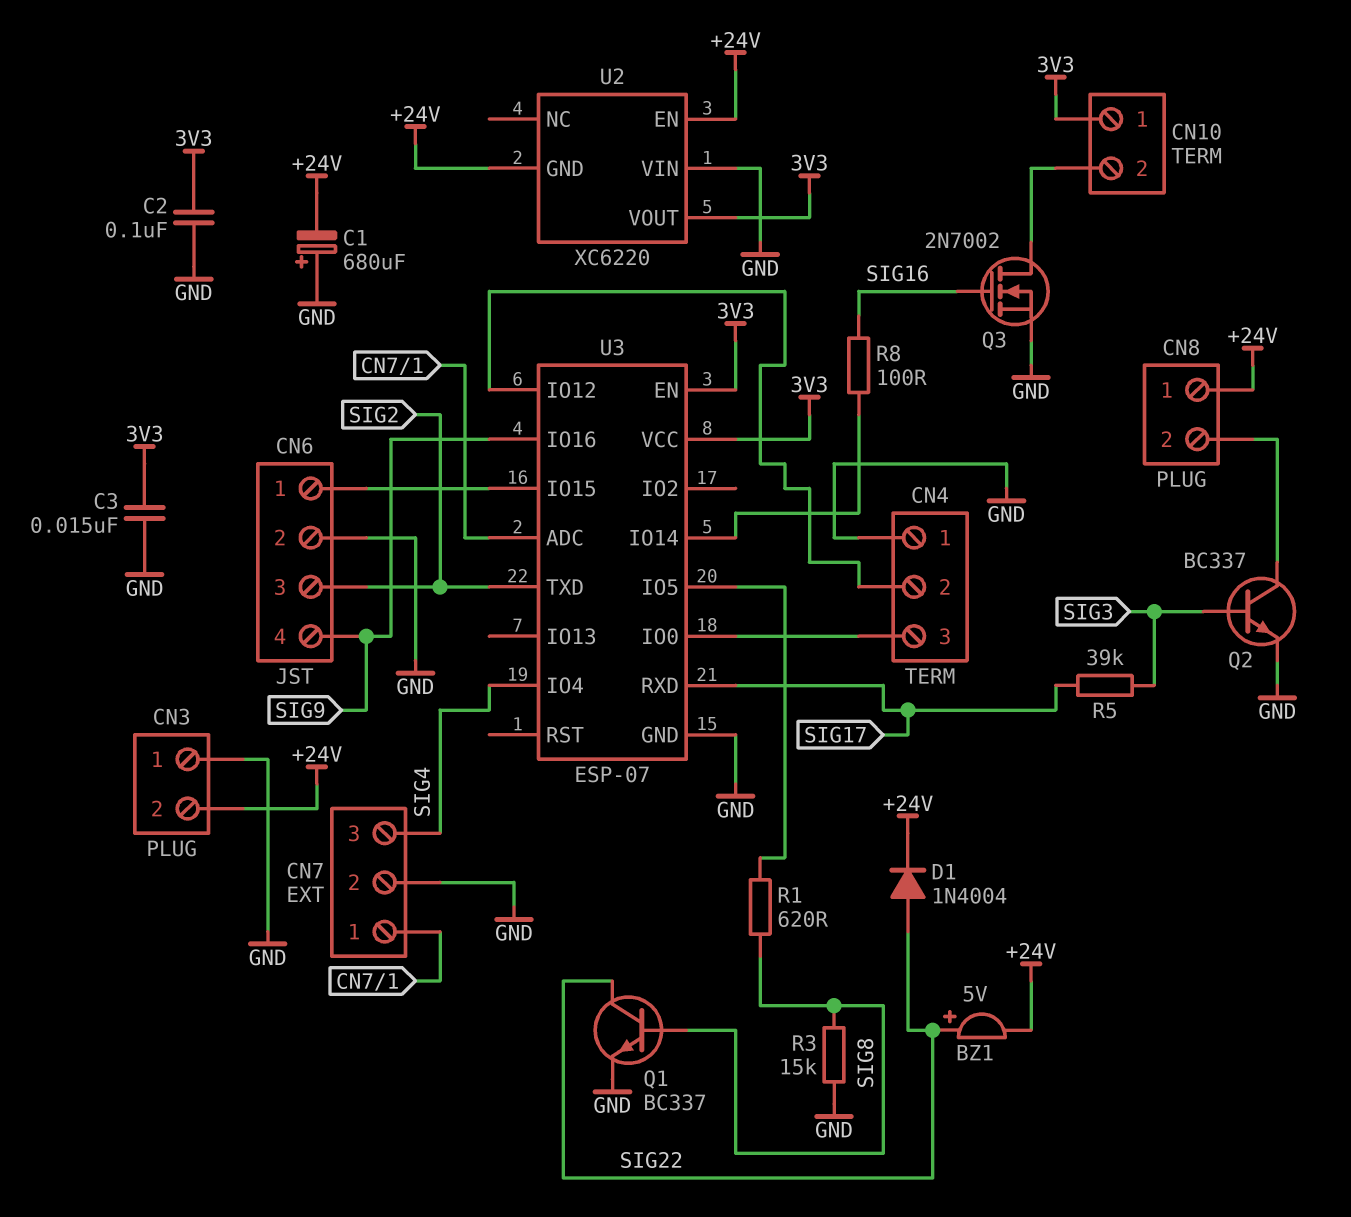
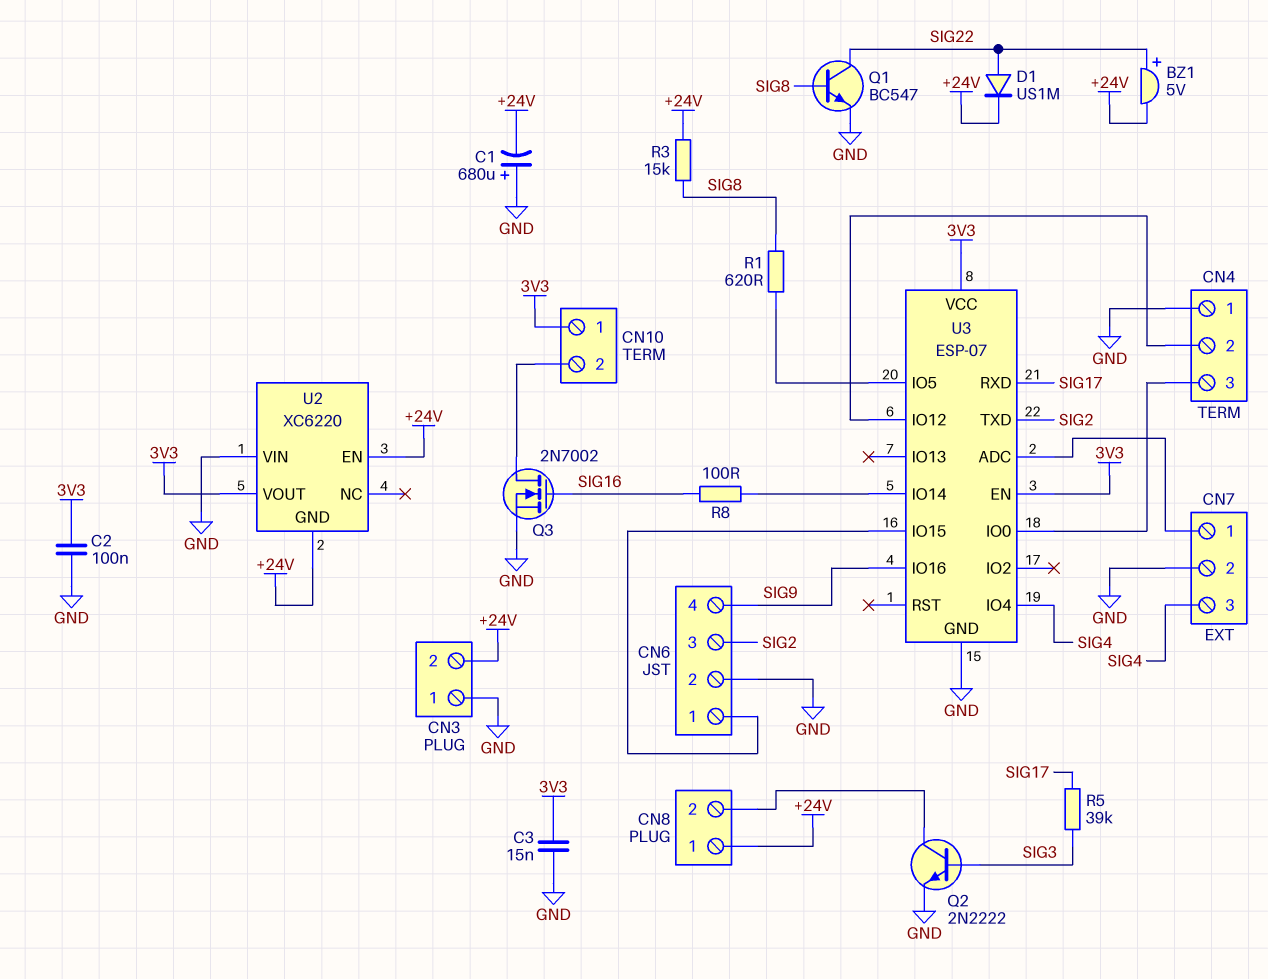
D1: diode 1N4004 (A SIG22, K +24V) -> diode US1M (A SIG22, K +24V)
Q1: NPN BC337 (B SIG8, C SIG22, E GND) -> NPN BC547 (B SIG8, C SIG22, E GND)
Q2: NPN BC337 (B SIG3, C CN8/2, E GND) -> NPN 2N2222 (B SIG3, C CN8/2, E GND)
R3: 15k (GND, SIG8) -> 15k (+24V, SIG8)

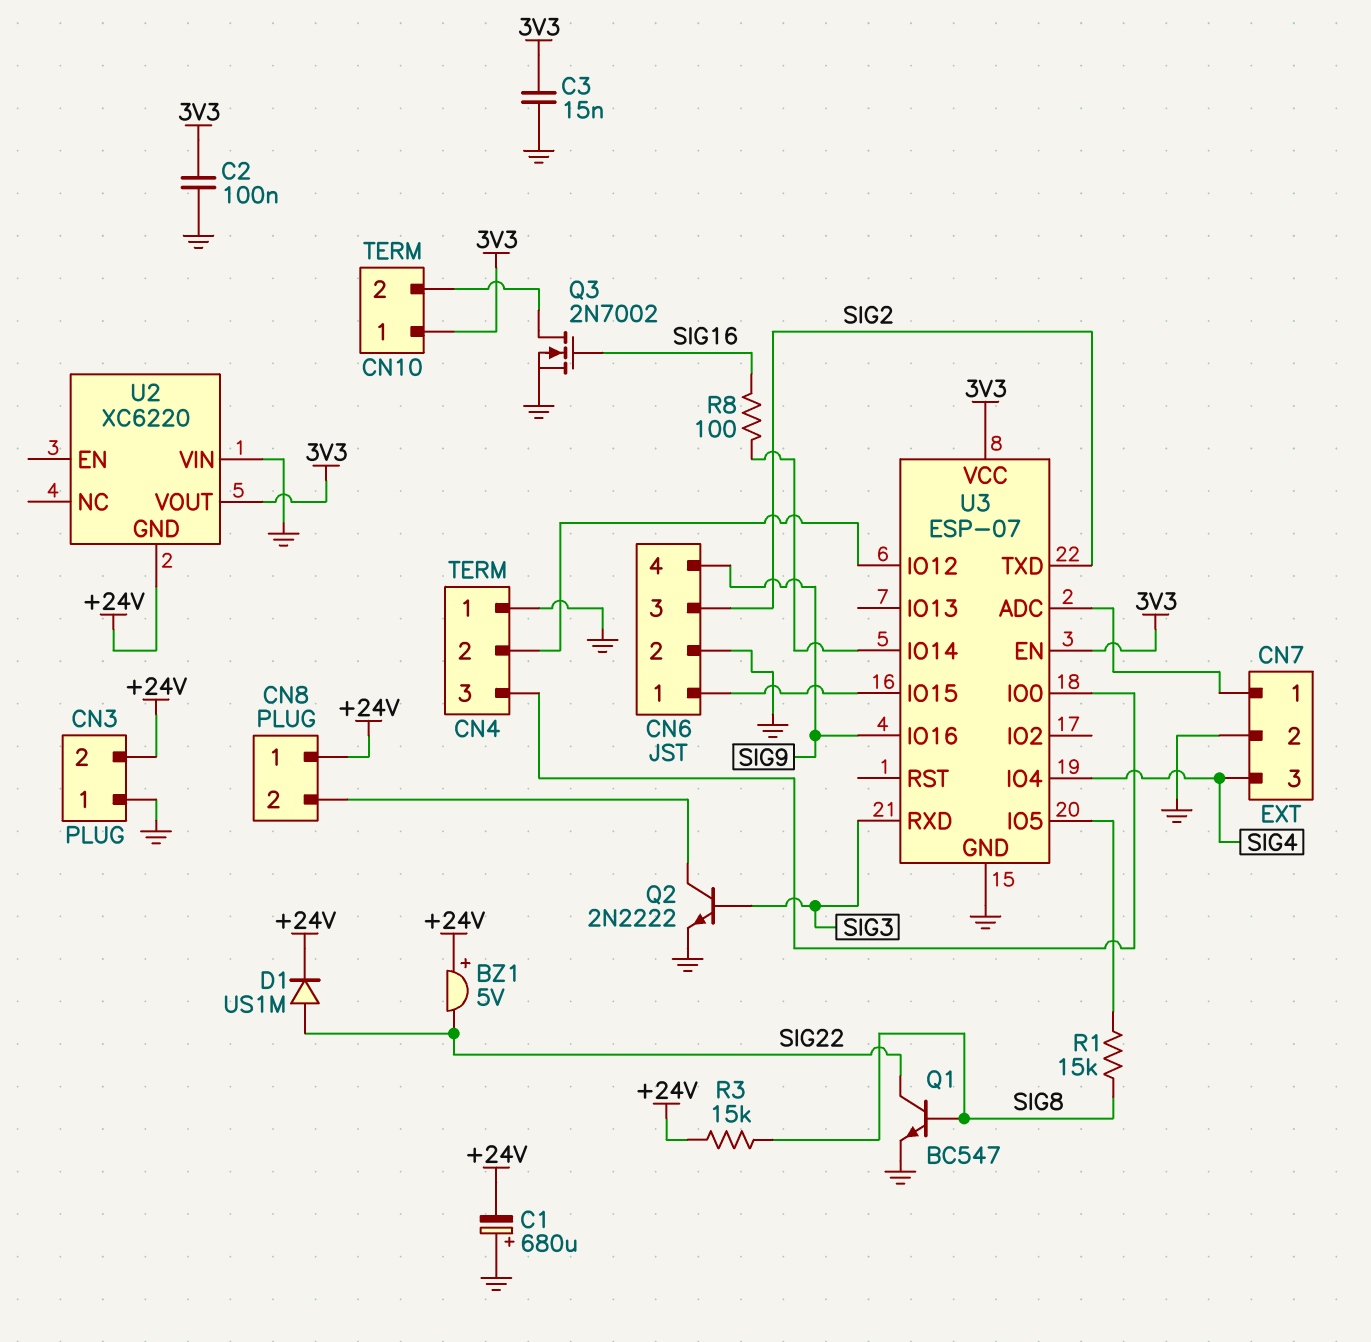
BZ1: buzzer 5V (plus SIG22, minus +24V) -> buzzer 5V (plus +24V, minus SIG22)
R1: 620 (SIG8, U3/IO5) -> 15k (SIG8, U3/IO5)
R5: 39k (SIG3, SIG17) -> none
U2 pin EN: +24V -> none
U3 pin RXD: SIG17 -> SIG3

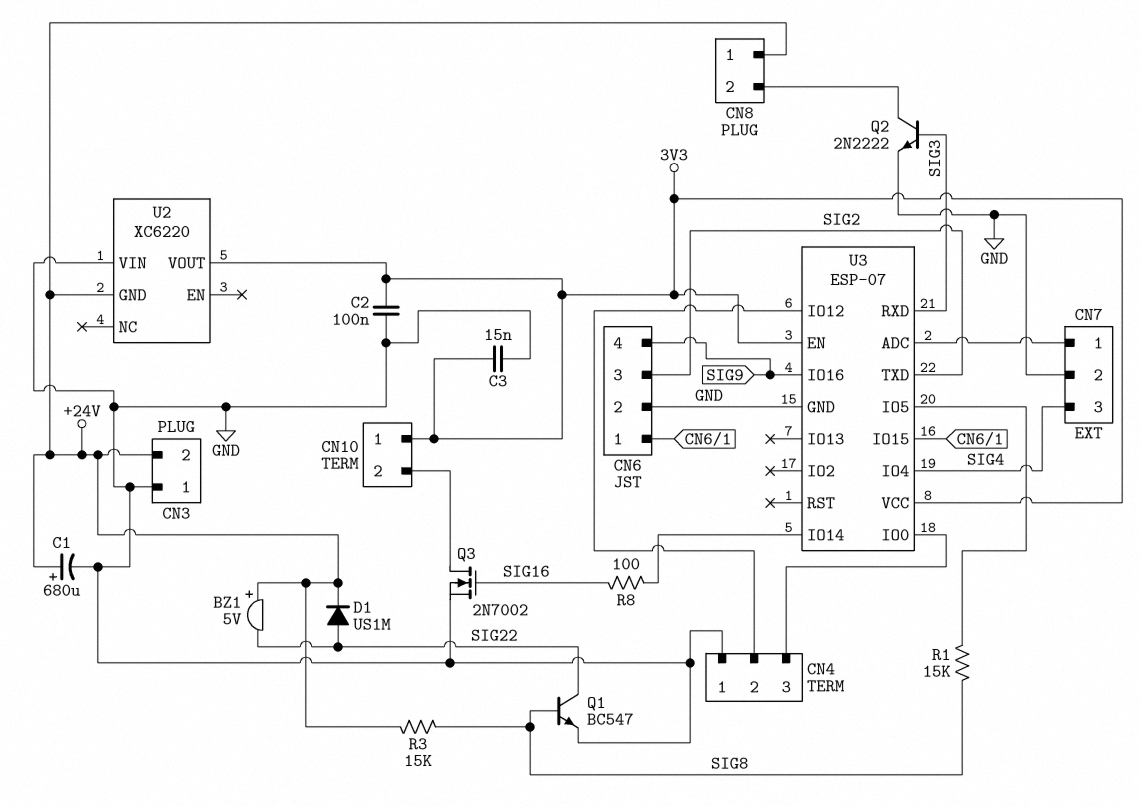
C1: 680uF (plus GND, minus +24V) -> 680uF (plus +24V, minus GND)

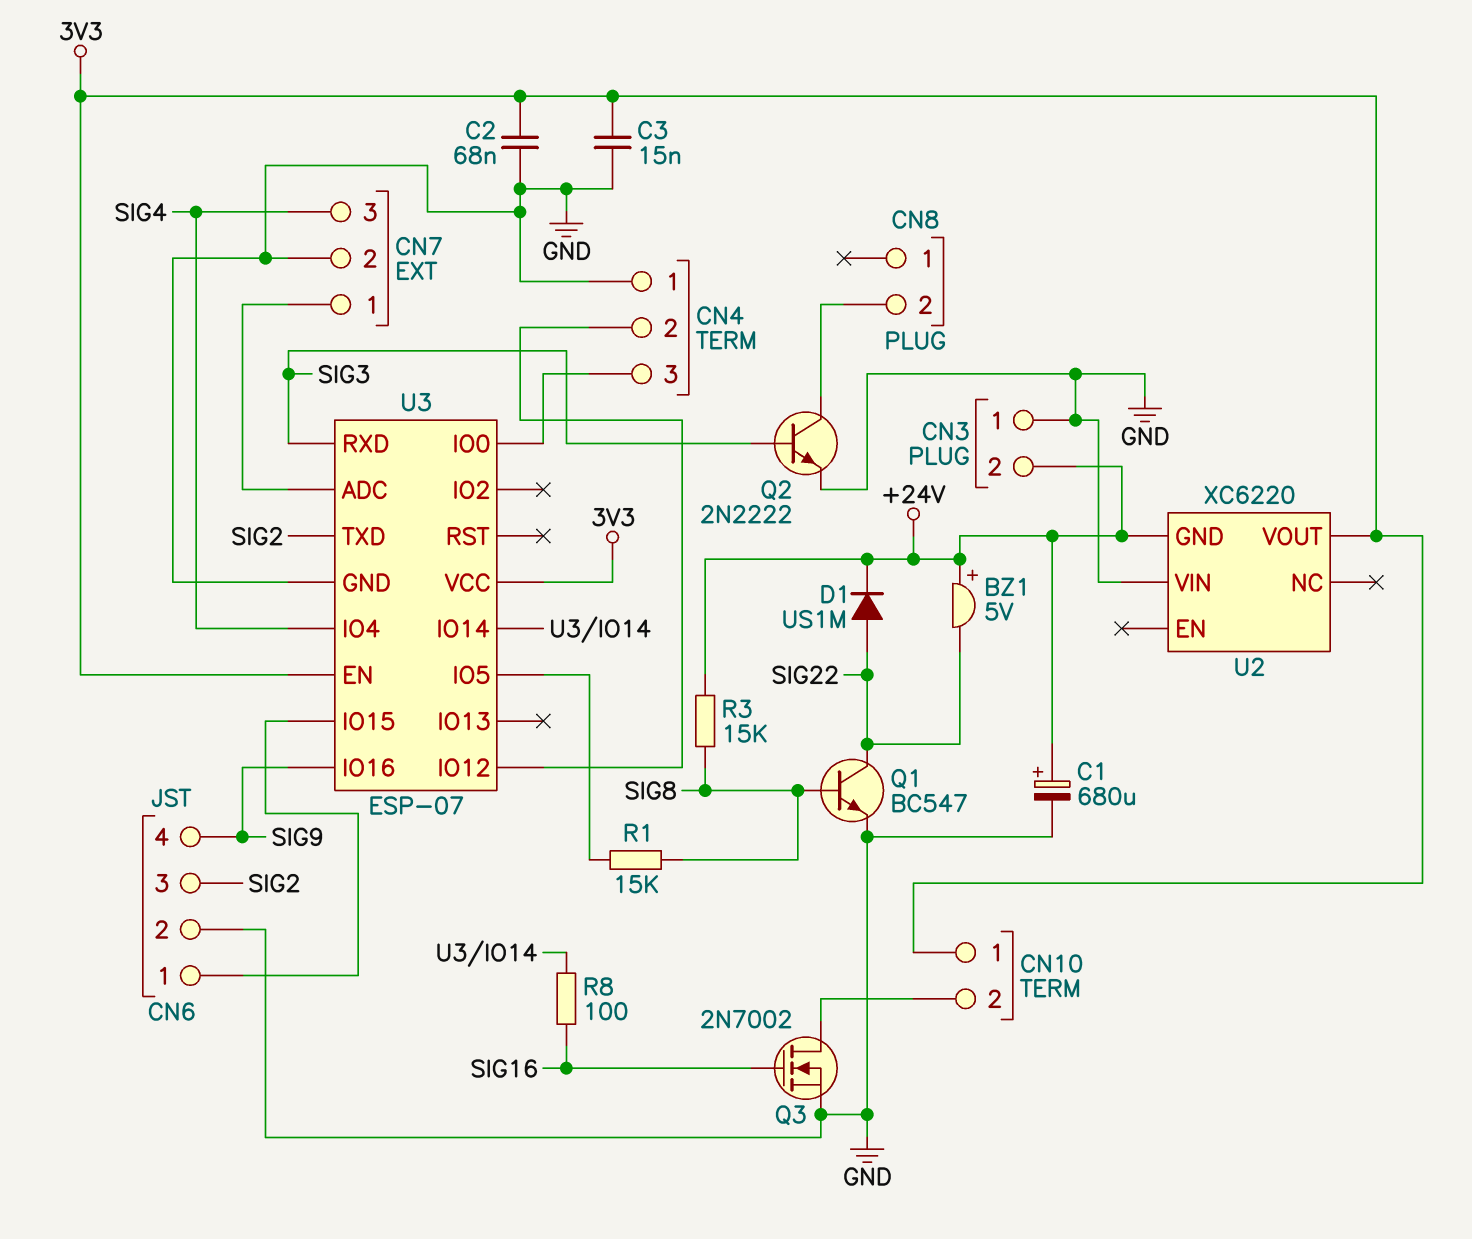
C2: 100nF (3V3, GND) -> 68nF (3V3, GND)
CN8 pin 1: +24V -> none

